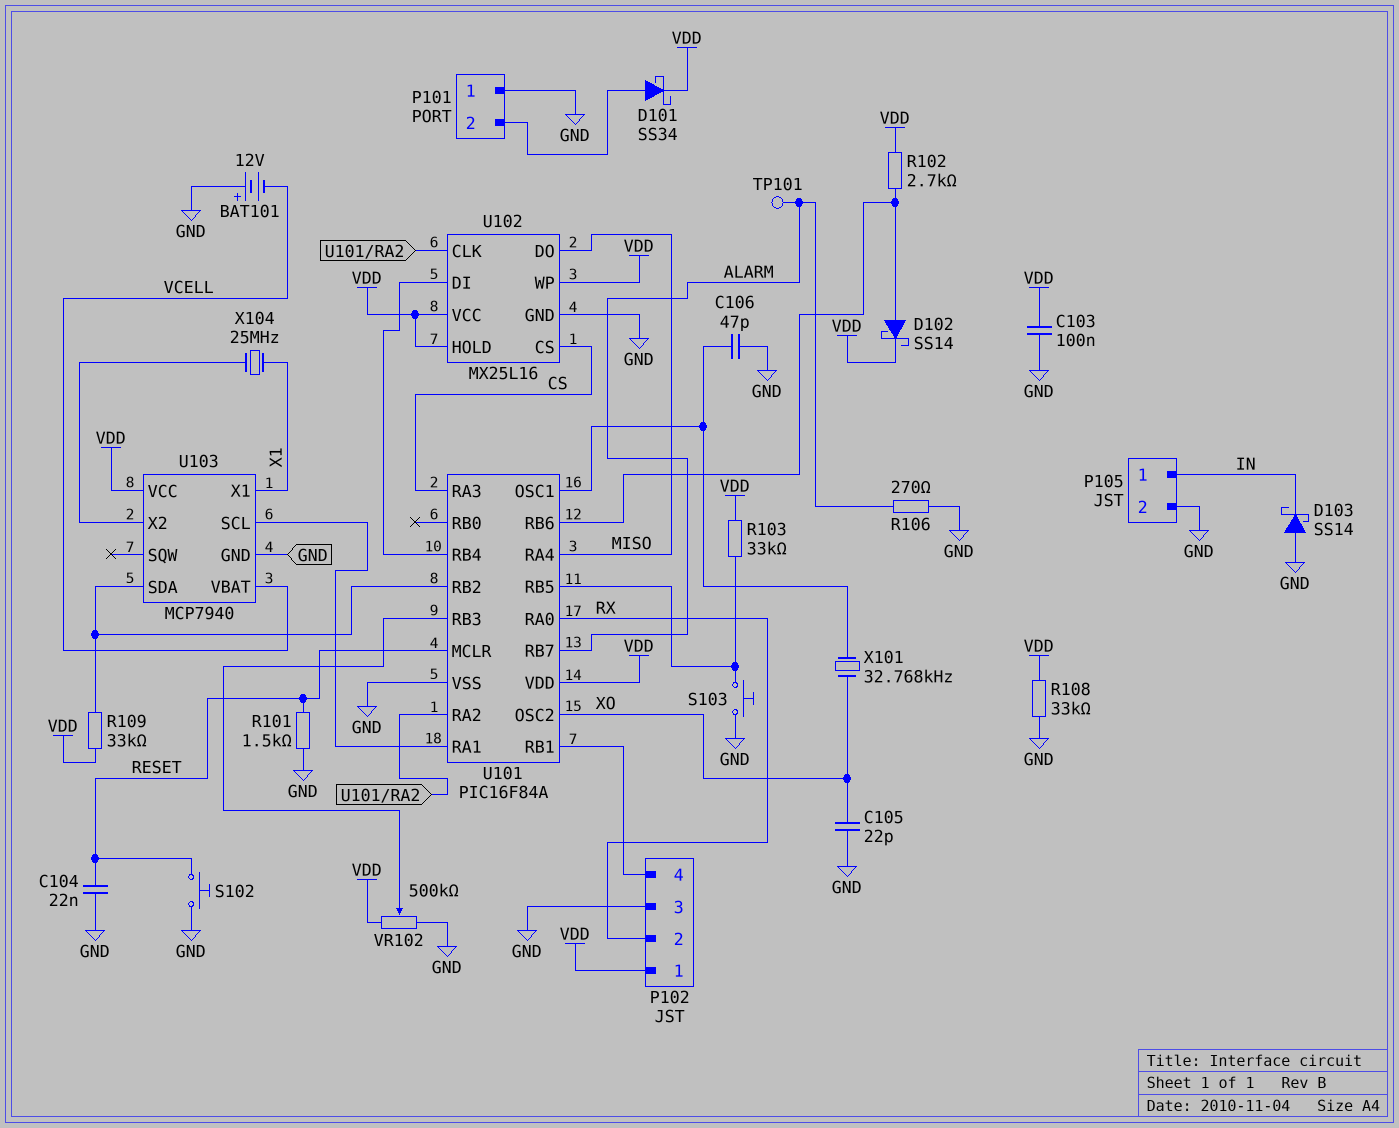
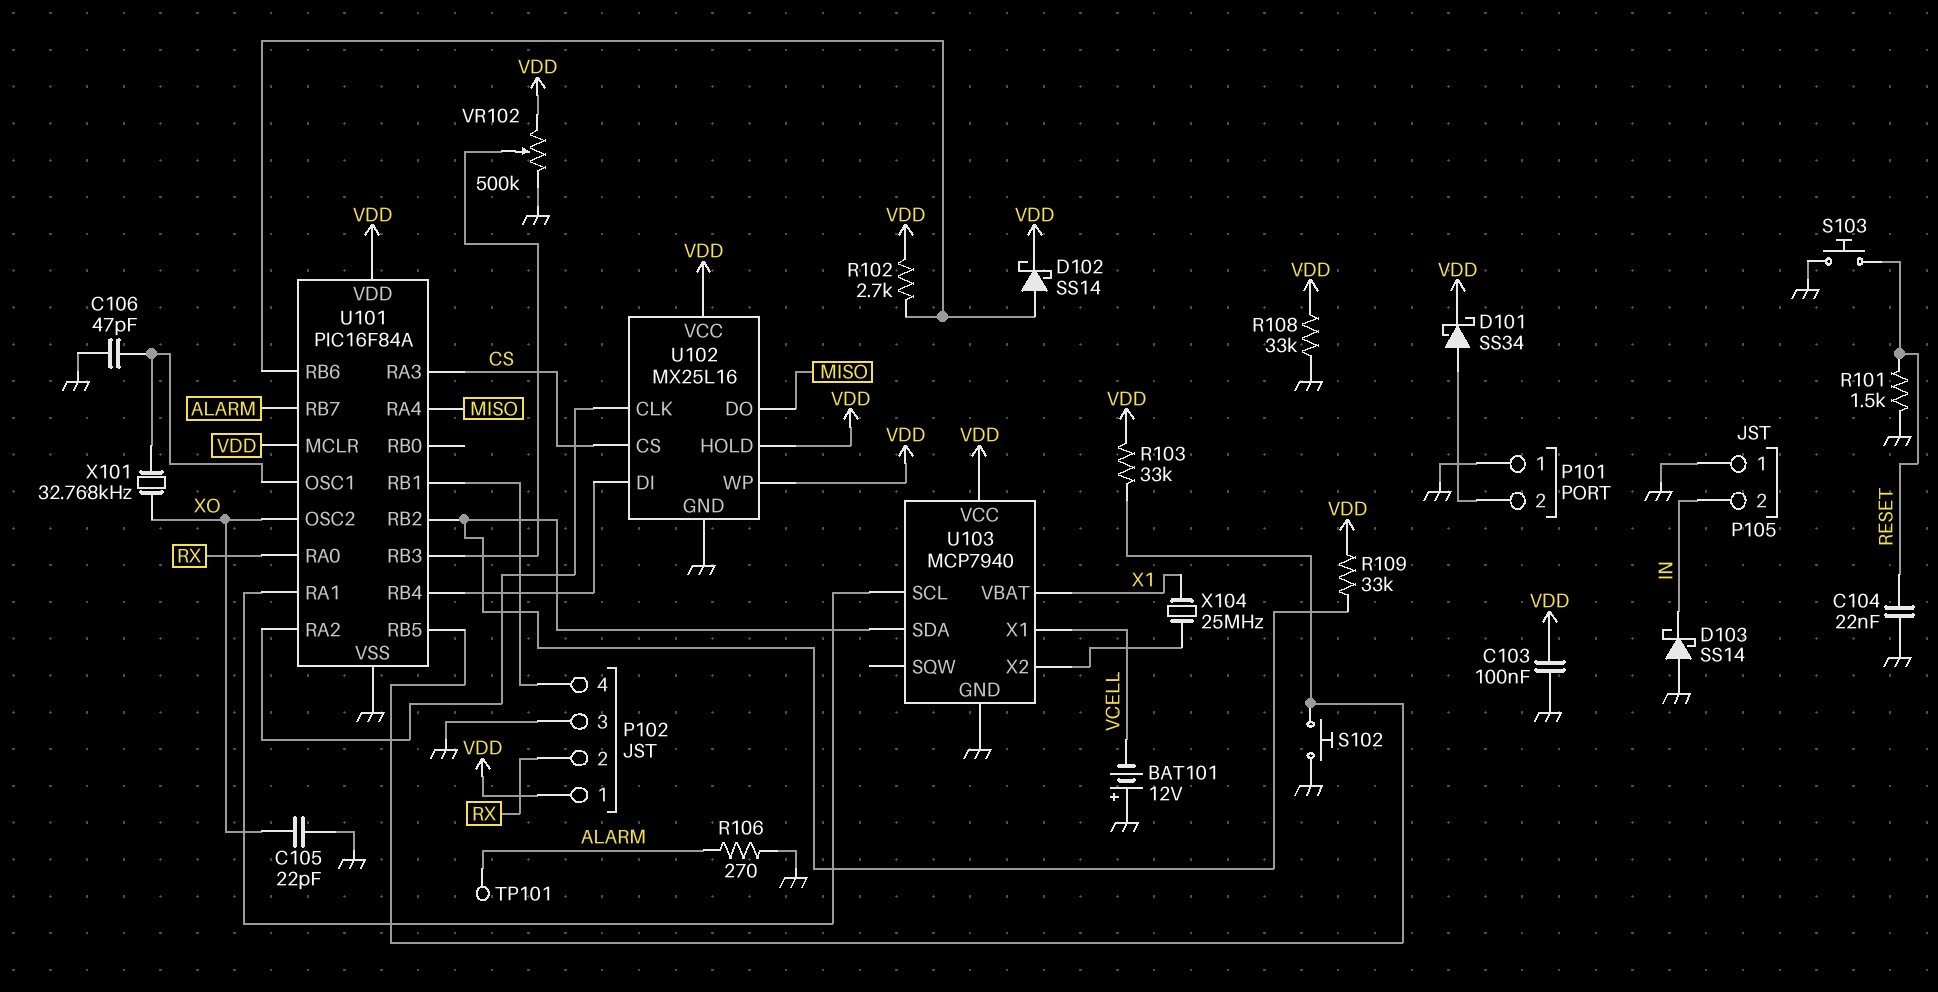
P105 pin 1: IN -> GND
P105 pin 2: GND -> IN
S102: button (GND, RESET) -> button (GND, U101/RB5)
S103: button (GND, U101/RB5) -> button (GND, RESET)
U101 pin MCLR: RESET -> VDD
U103 pin VBAT: VCELL -> X1
U103 pin X1: X1 -> VCELL

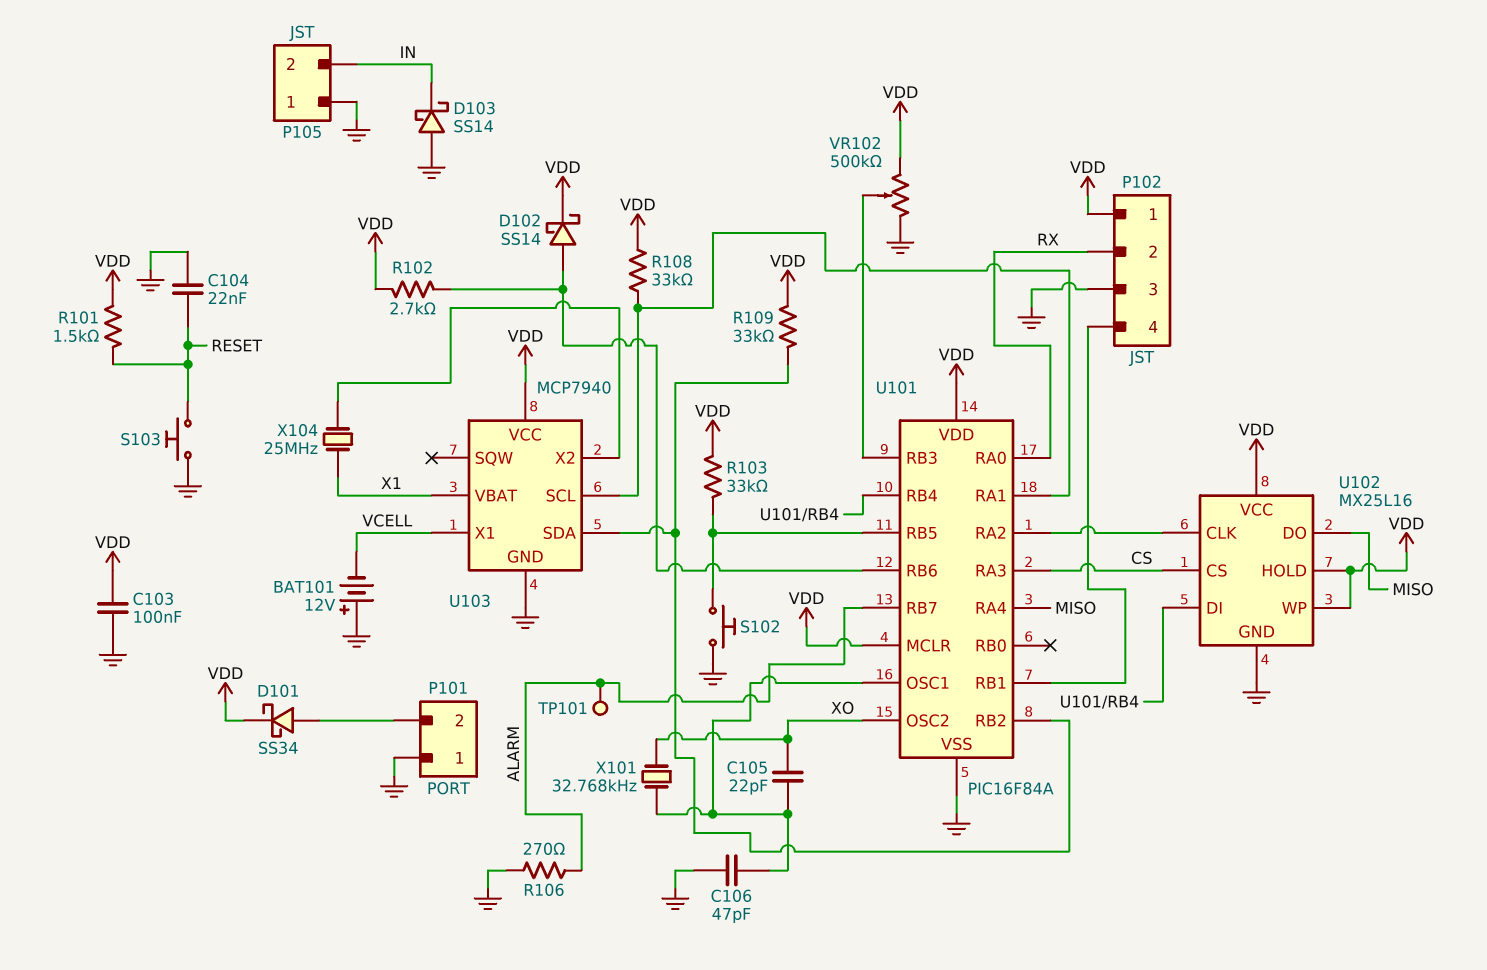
C105: 22pF (GND, XO) -> 22pF (U101/OSC1, XO)
R101: 1.5k (GND, RESET) -> 1.5k (RESET, VDD)
R108: 33k (GND, VDD) -> 33k (U101/RA1, VDD)

